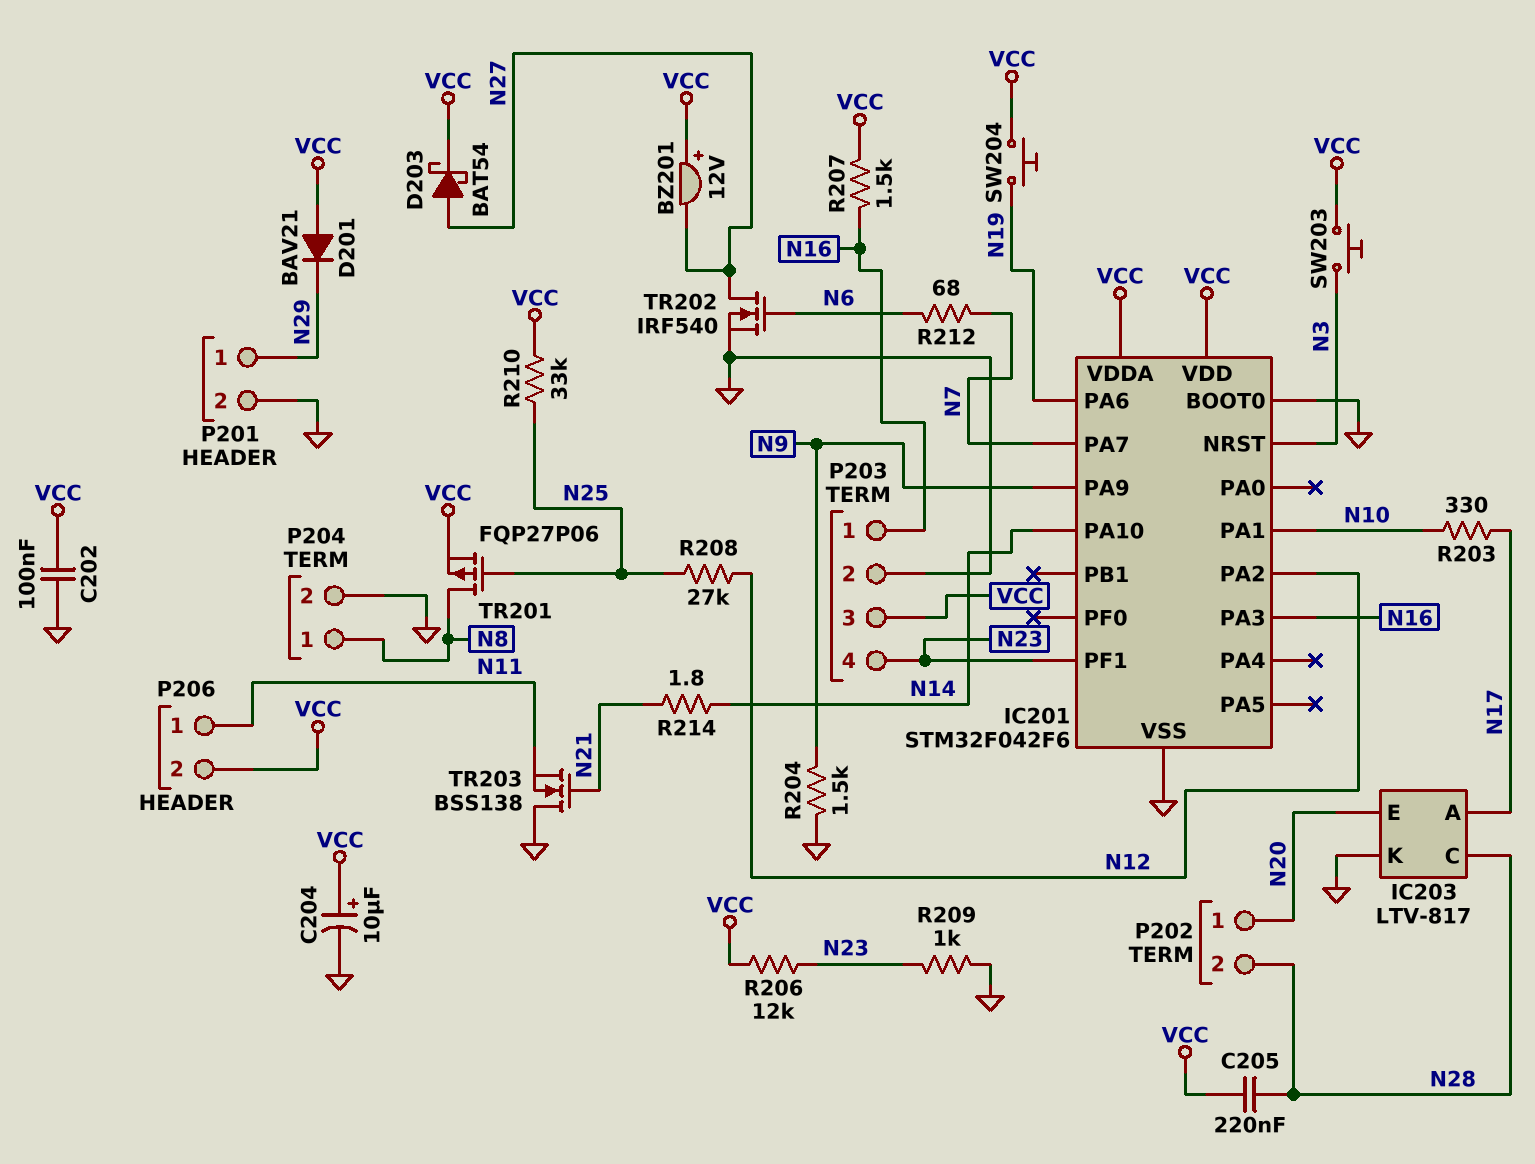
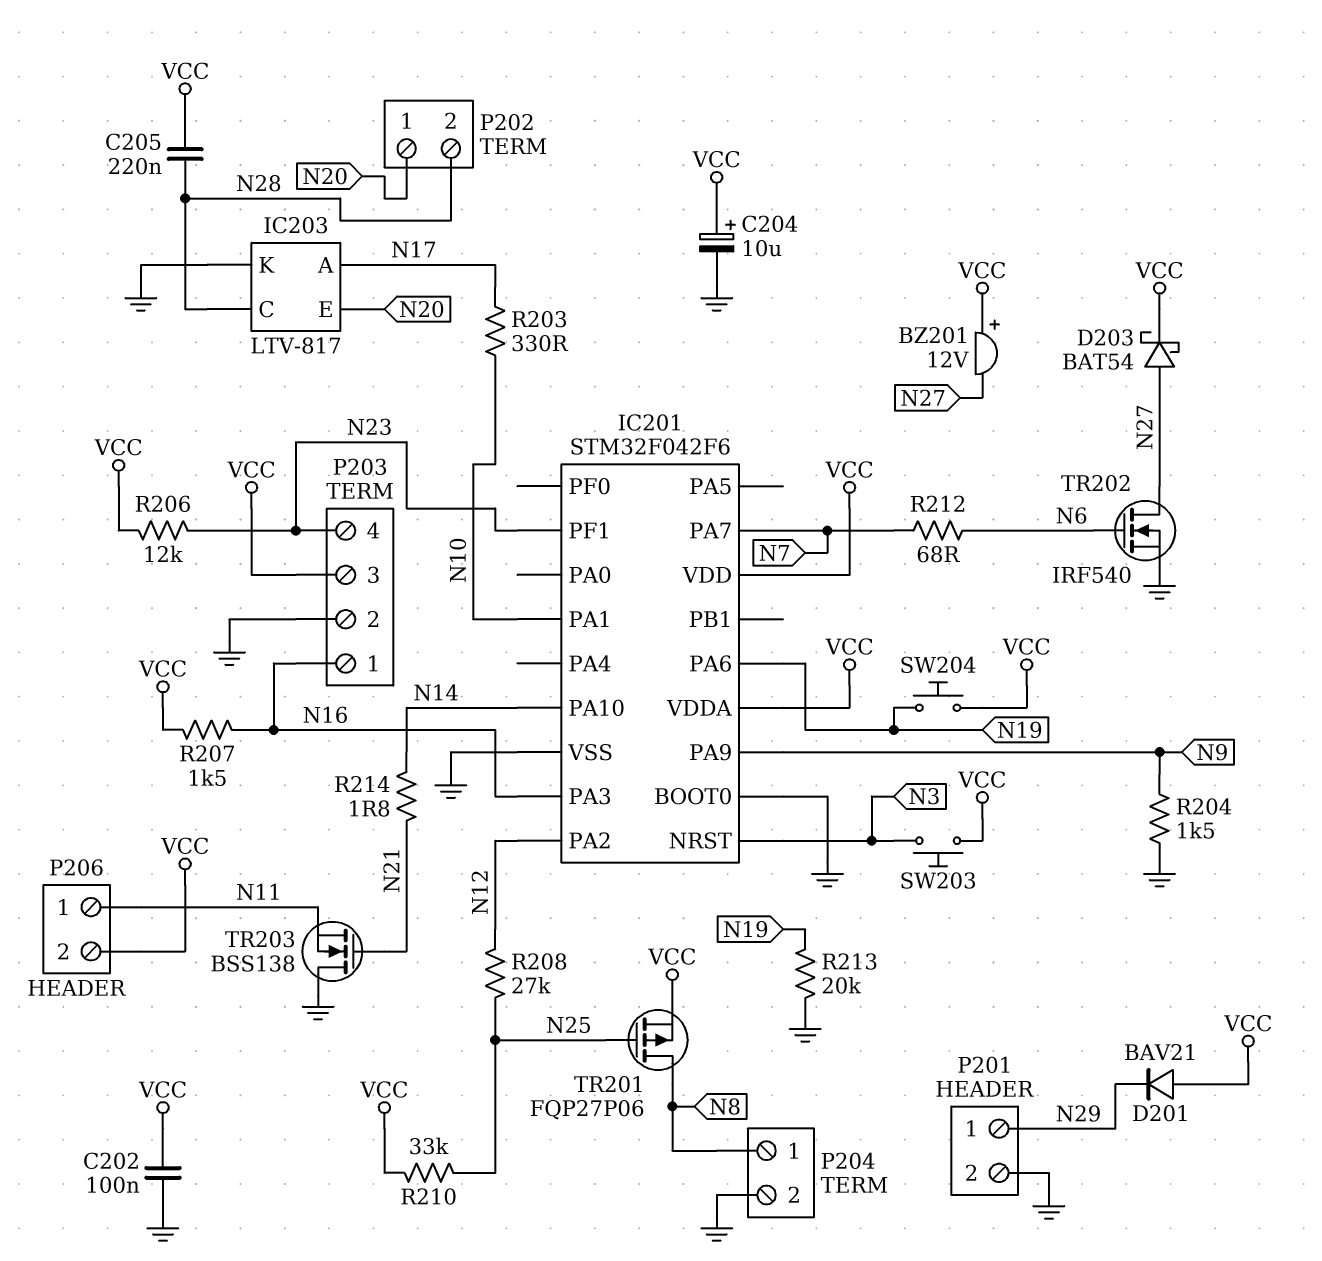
R209: 1k (GND, N23) -> none
R213: none -> 20k (GND, N19)

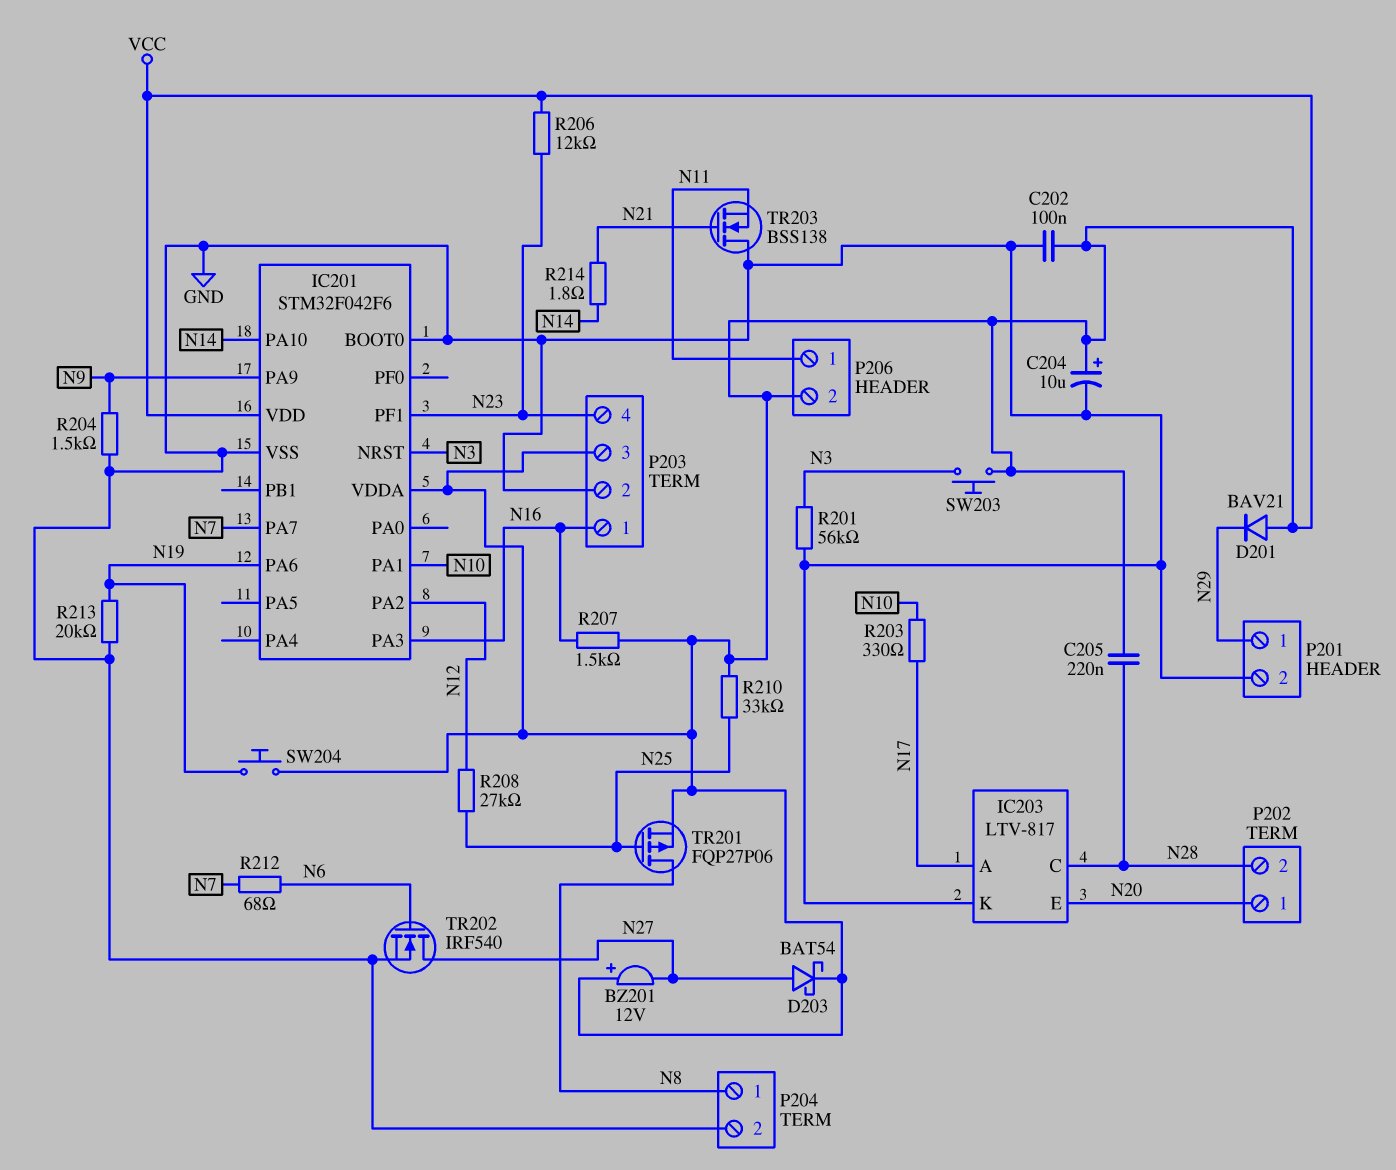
R201: none -> 56k (GND, N3)

